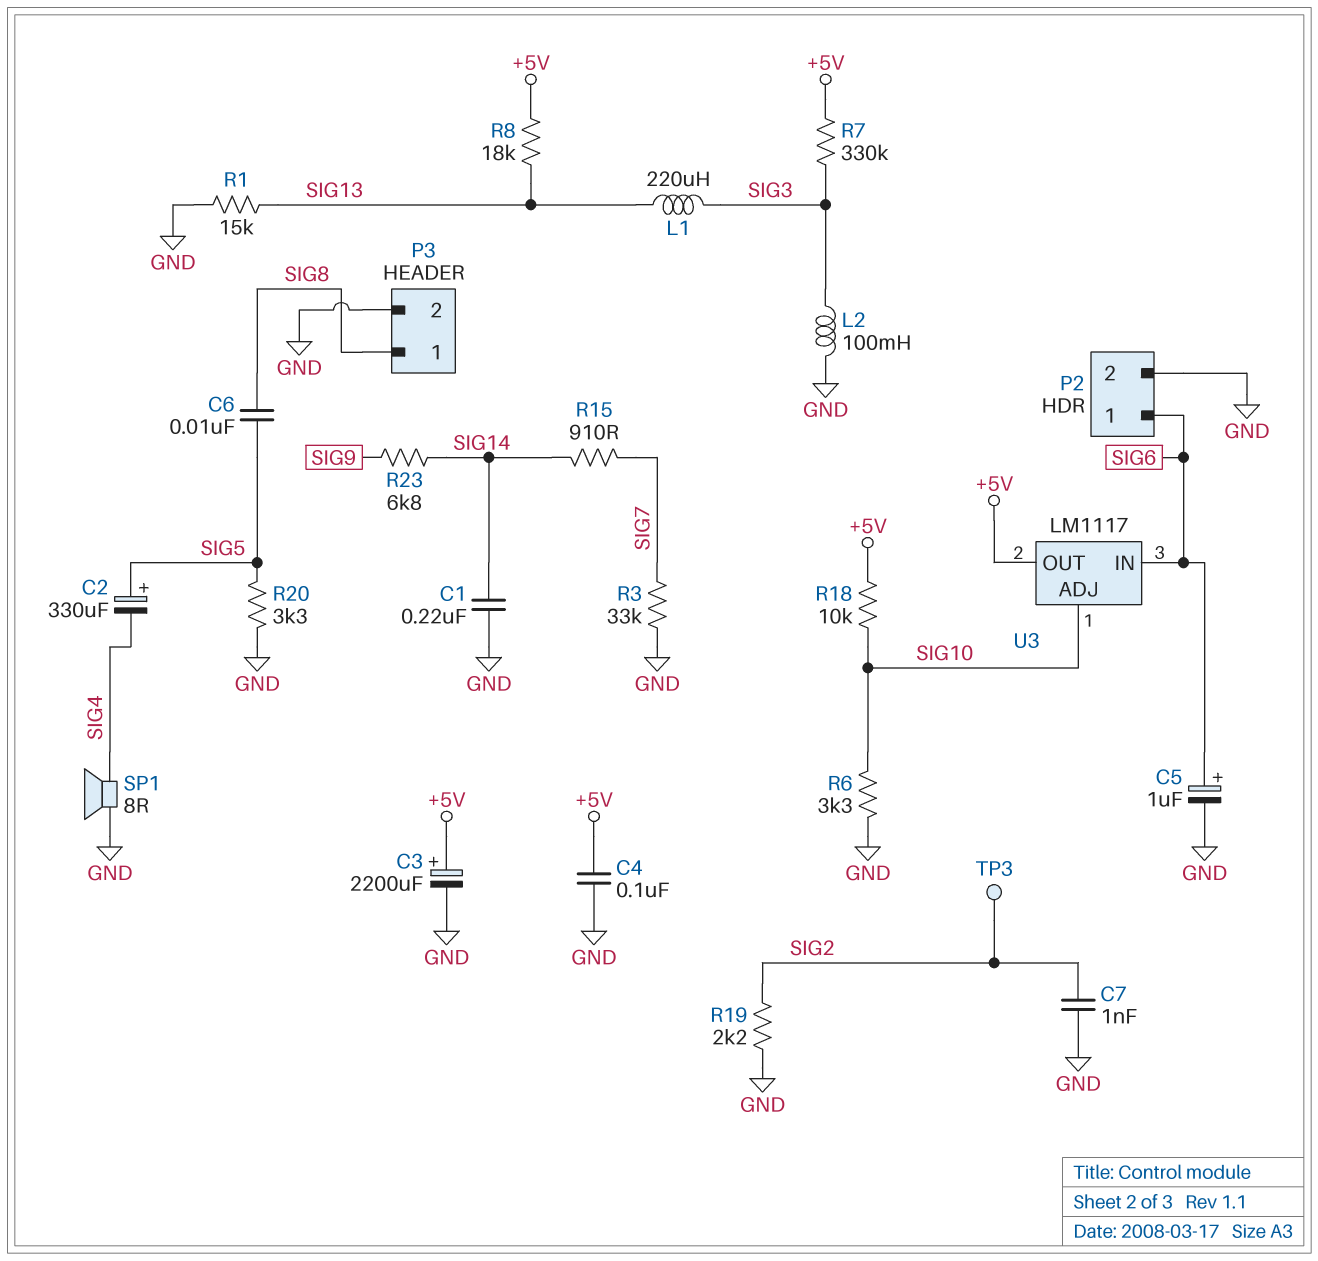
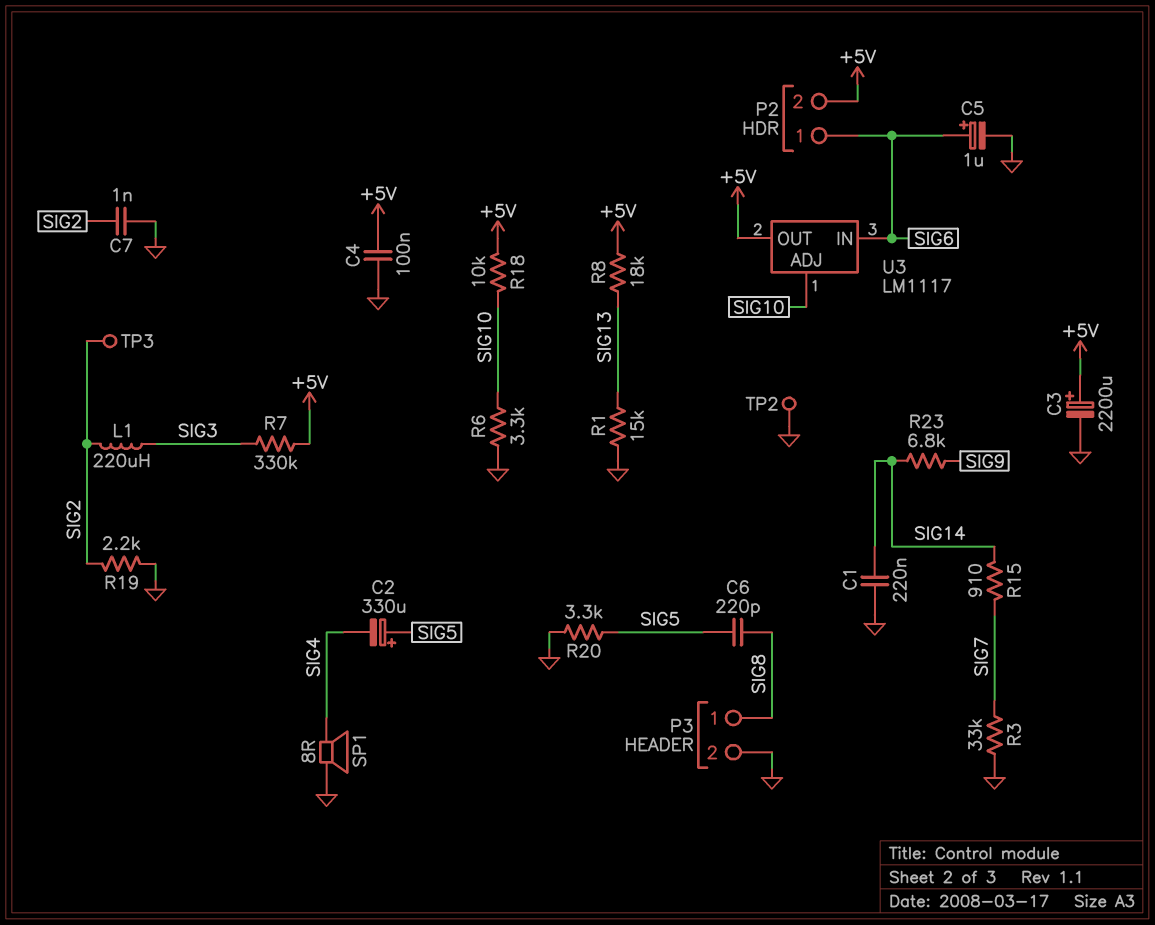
C6: 10nF (SIG5, SIG8) -> 220pF (SIG5, SIG8)
L1: 220uH (SIG3, SIG13) -> 220uH (SIG2, SIG3)
L2: 100mH (GND, SIG3) -> none
P2 pin 2: GND -> +5V
TP2: none -> test point (GND)

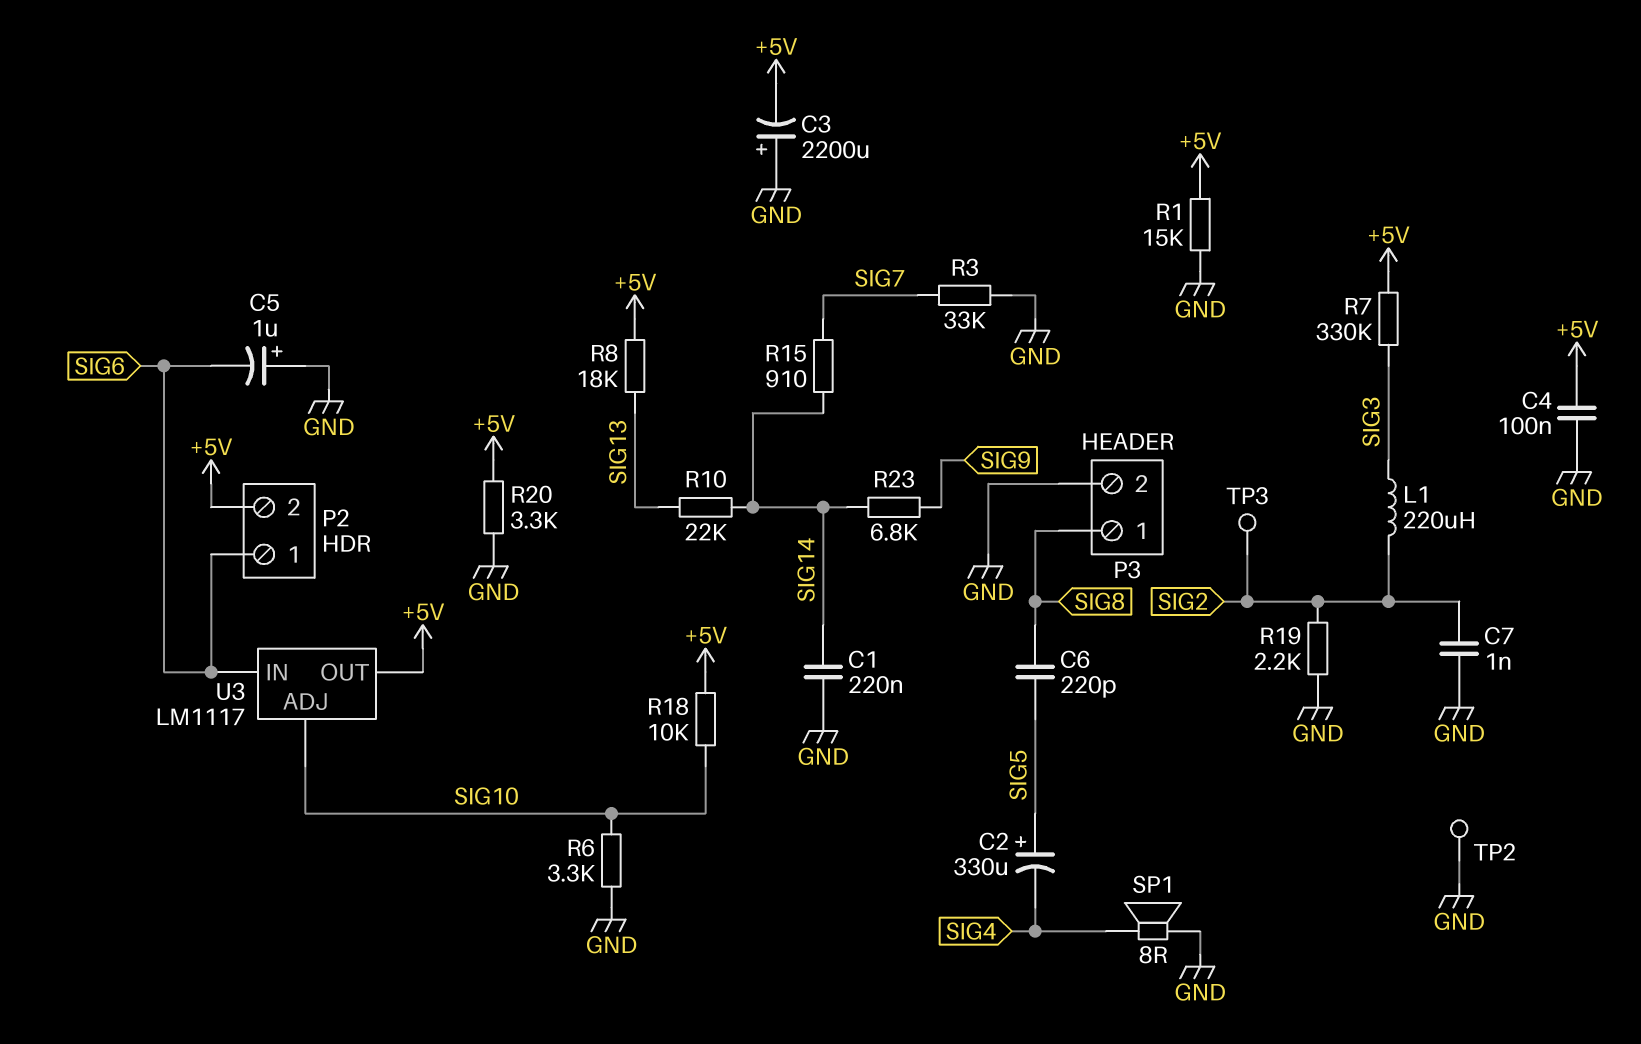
C3: 2200uF (plus +5V, minus GND) -> 2200uF (plus GND, minus +5V)
C5: 1uF (plus SIG6, minus GND) -> 1uF (plus GND, minus SIG6)
R1: 15k (GND, SIG13) -> 15k (+5V, GND)
R10: none -> 22k (SIG13, SIG14)
R20: 3.3k (GND, SIG5) -> 3.3k (+5V, GND)

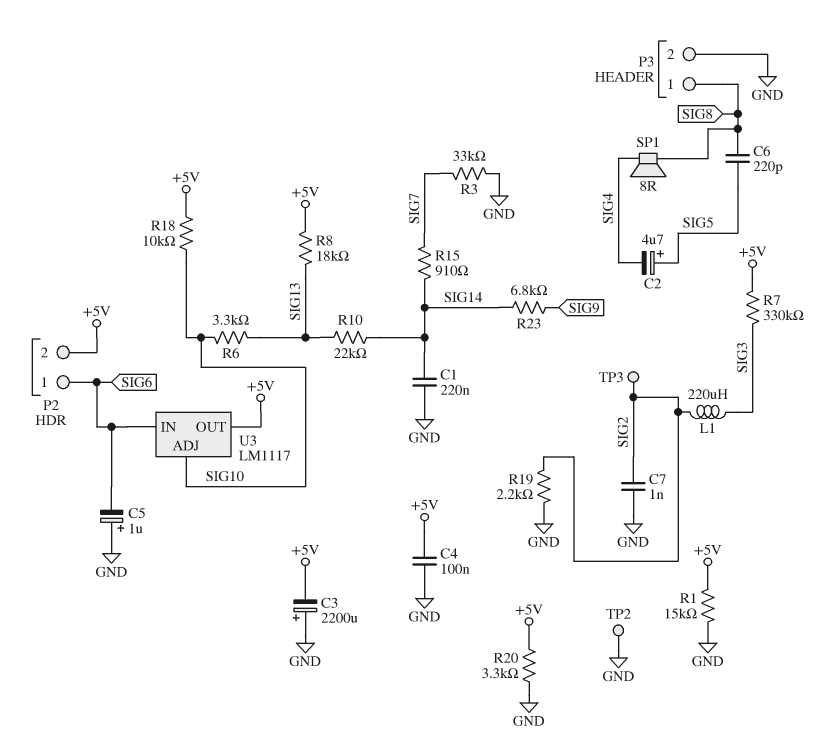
C2: 330uF (plus SIG5, minus SIG4) -> 4.7uF (plus SIG5, minus SIG4)
R6: 3.3k (GND, SIG10) -> 3.3k (SIG10, SIG13)
SP1: speaker 8R (GND, SIG4) -> speaker 8R (SIG4, SIG8)

